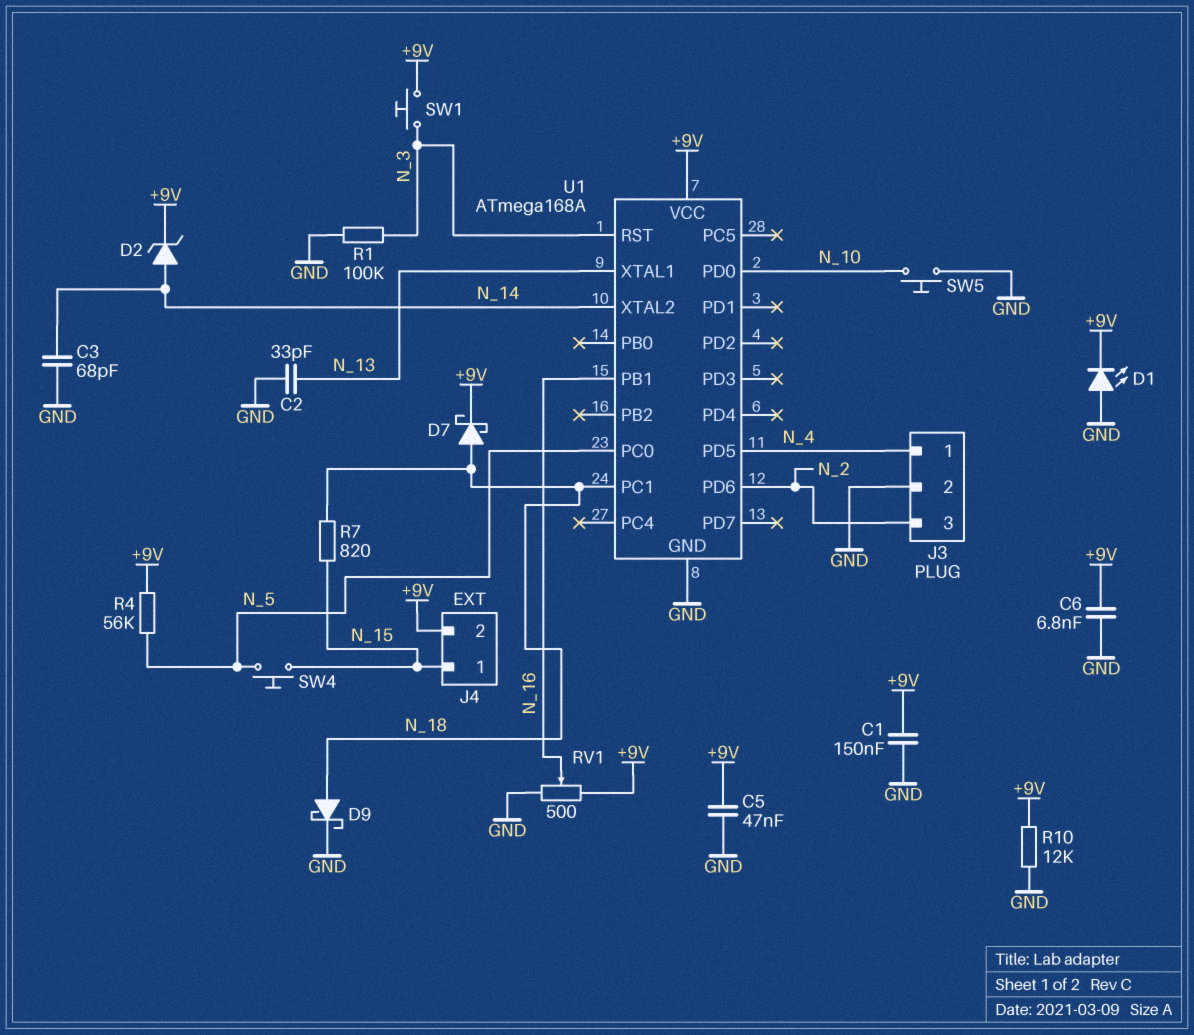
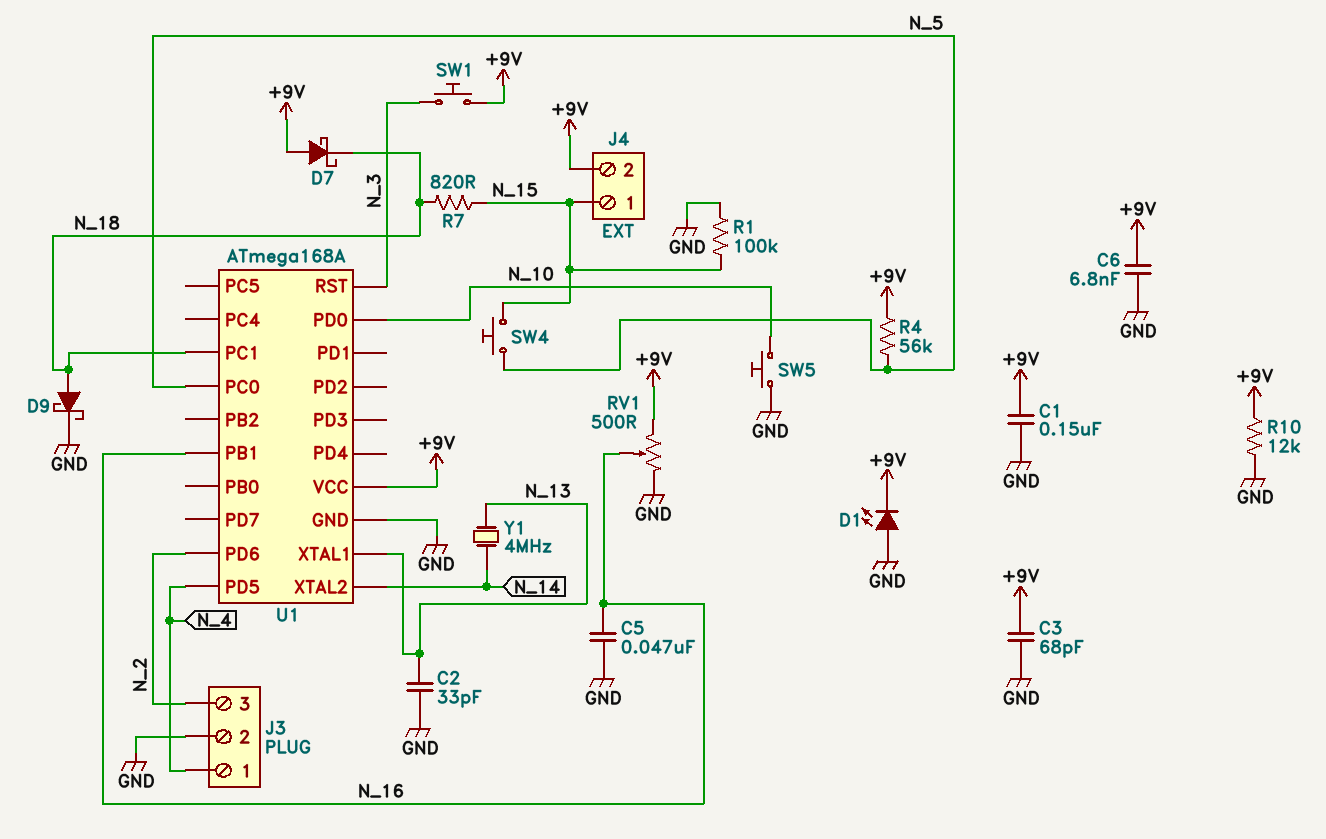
C3: 68pF (GND, N_14) -> 68pF (+9V, GND)
C5: 47nF (+9V, GND) -> 47nF (GND, N_16)
D2: zener (A N_14, K +9V) -> none
D7: schottky (A N_18, K +9V) -> schottky (A +9V, K N_18)
R1: 100k (GND, N_3) -> 100k (GND, N_15)
Y1: none -> 4MHz (N_13, N_14)

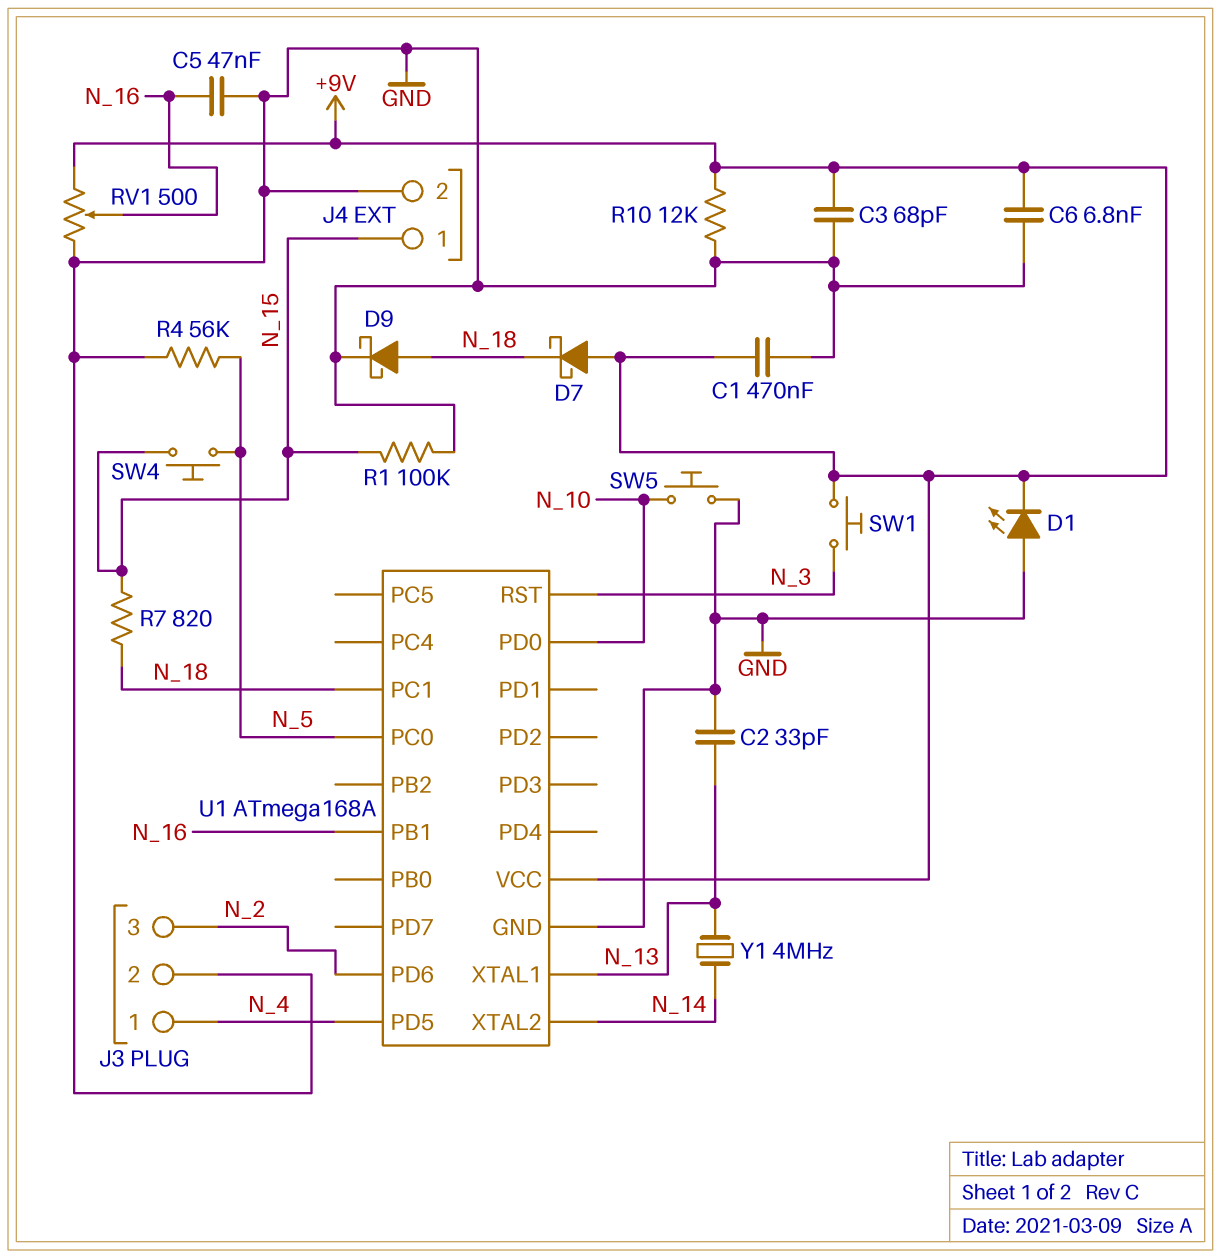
C1: 150nF (+9V, GND) -> 470nF (+9V, GND)
J4 pin 2: +9V -> GND
R4: 56k (+9V, N_5) -> 56k (GND, N_5)

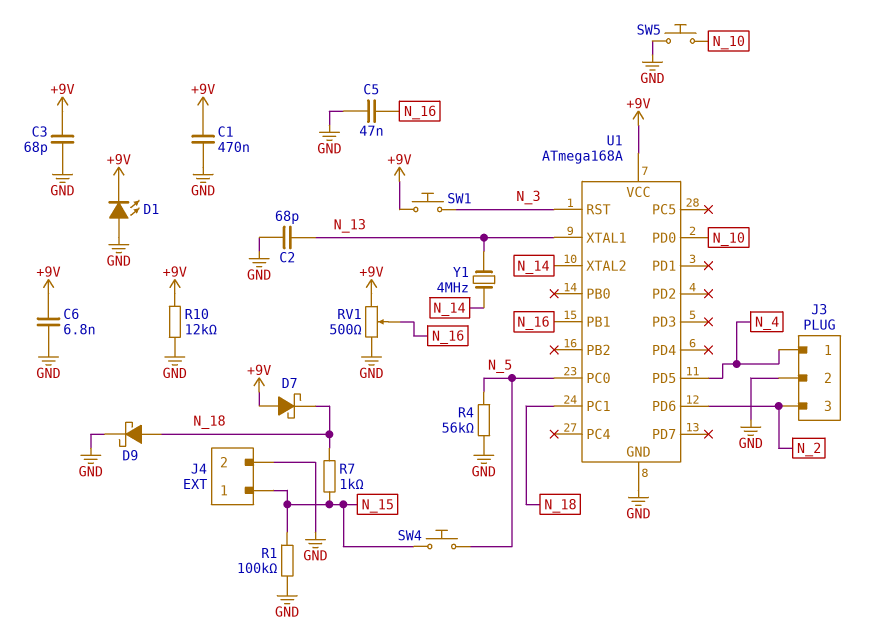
C2: 33pF (GND, N_13) -> 68pF (GND, N_13)
R7: 820 (N_15, N_18) -> 1k (N_15, N_18)

